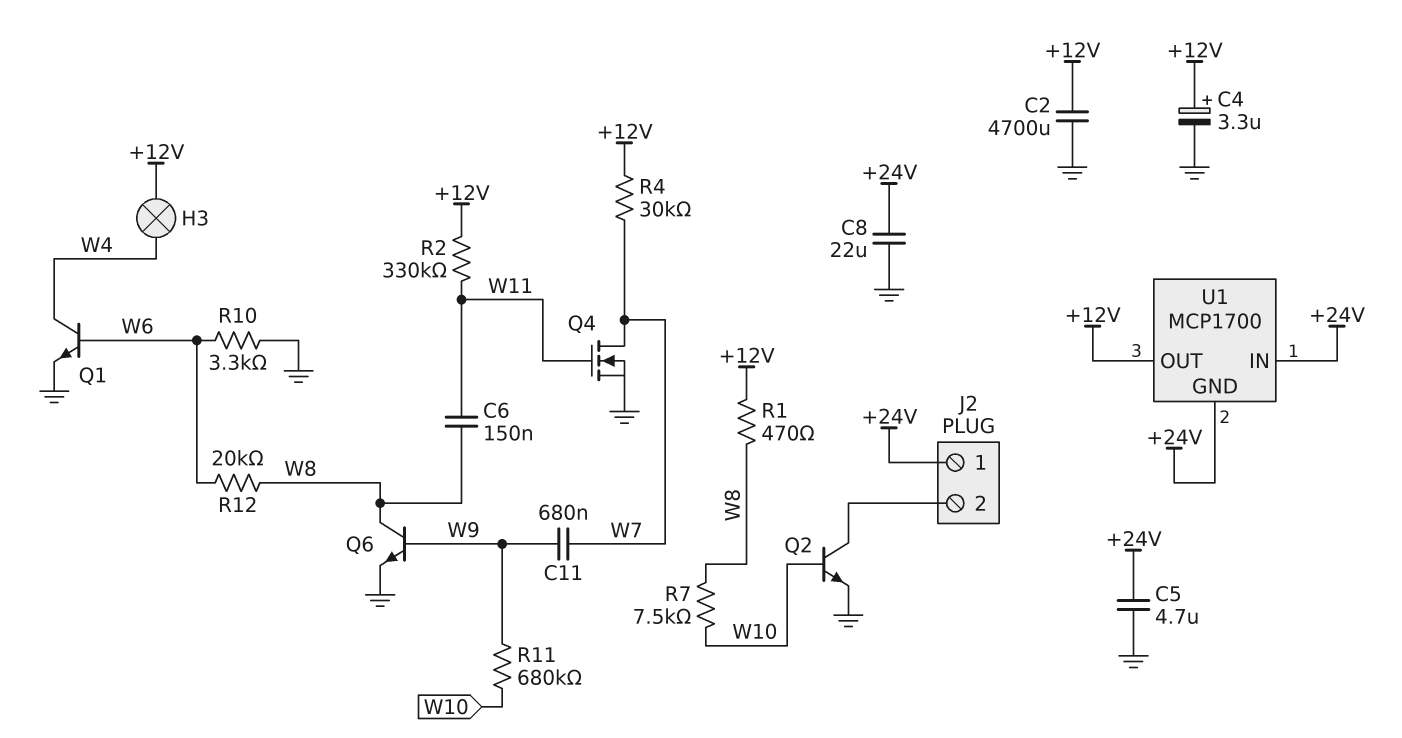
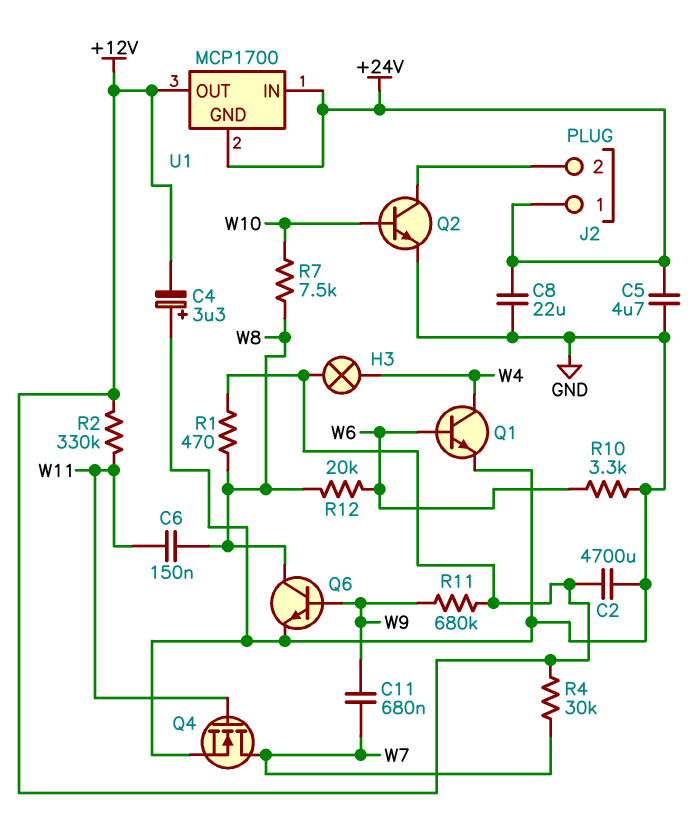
C4: 3.3uF (plus +12V, minus GND) -> 3.3uF (plus GND, minus +12V)
R11: 680k (W9, W10) -> 680k (+12V, W9)

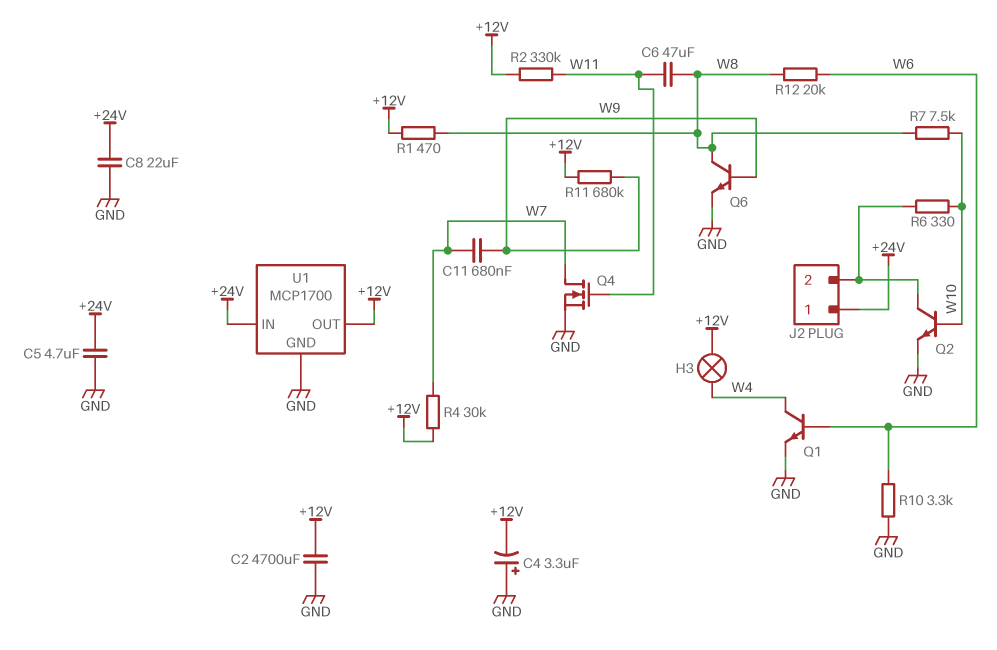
C6: 150nF (W8, W11) -> 47uF (W8, W11)
R6: none -> 330 (J2/2, W10)
U1 pin GND: +24V -> GND

